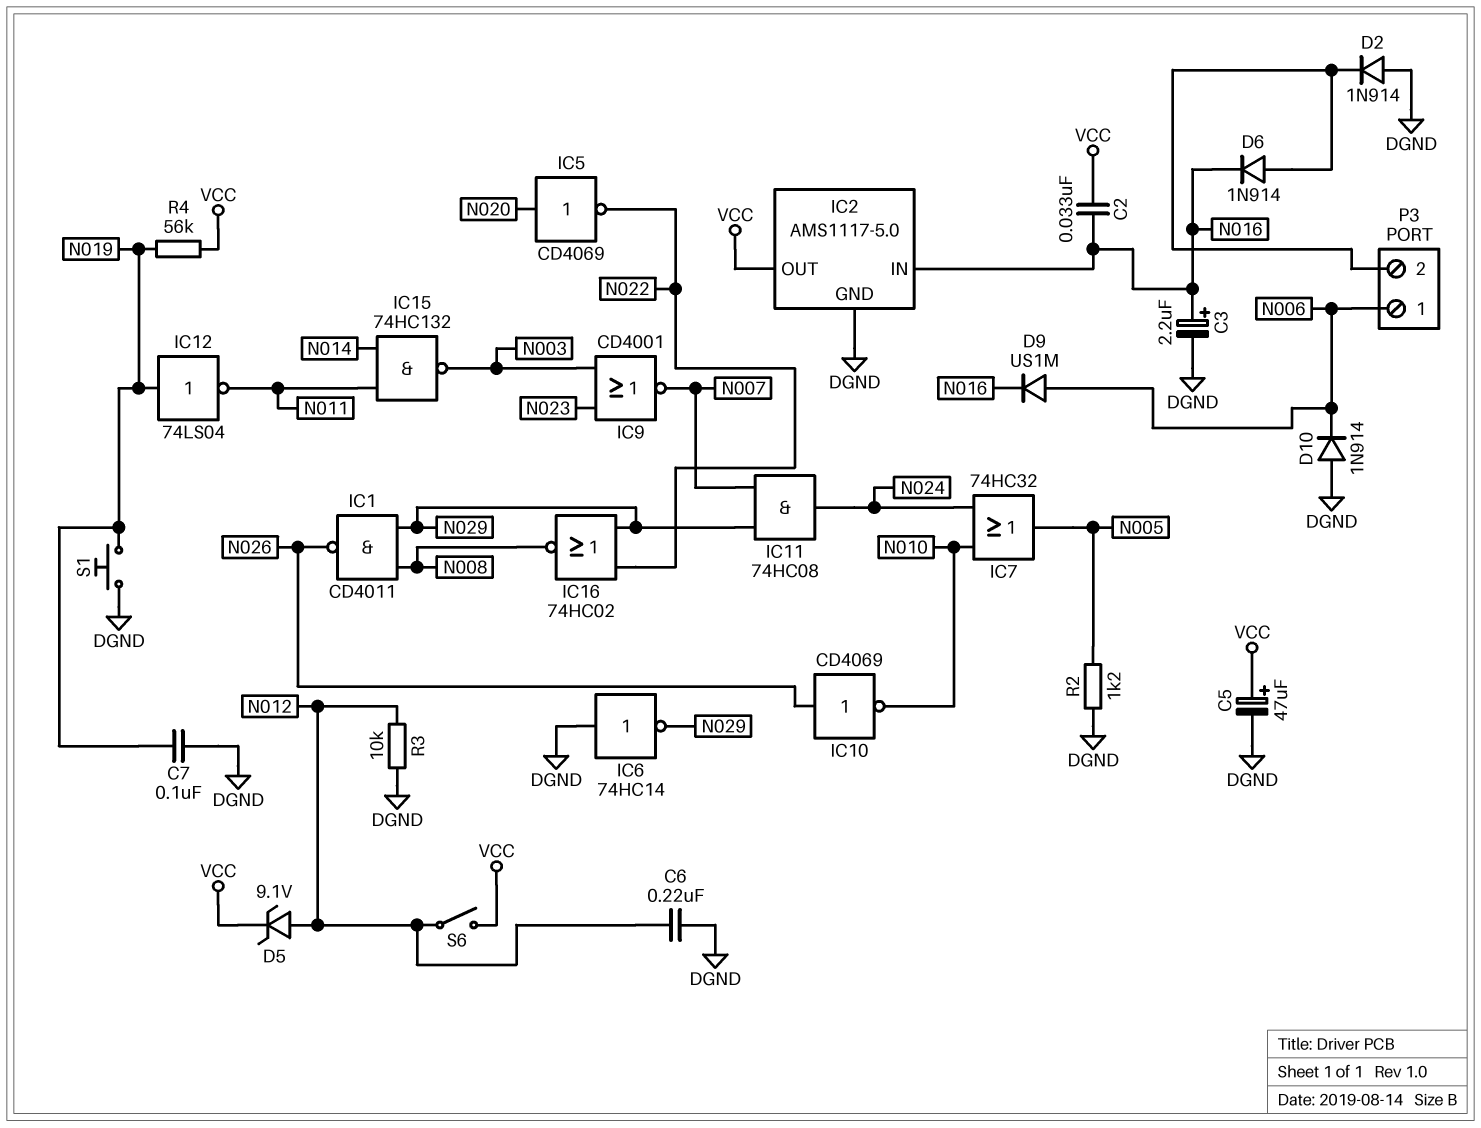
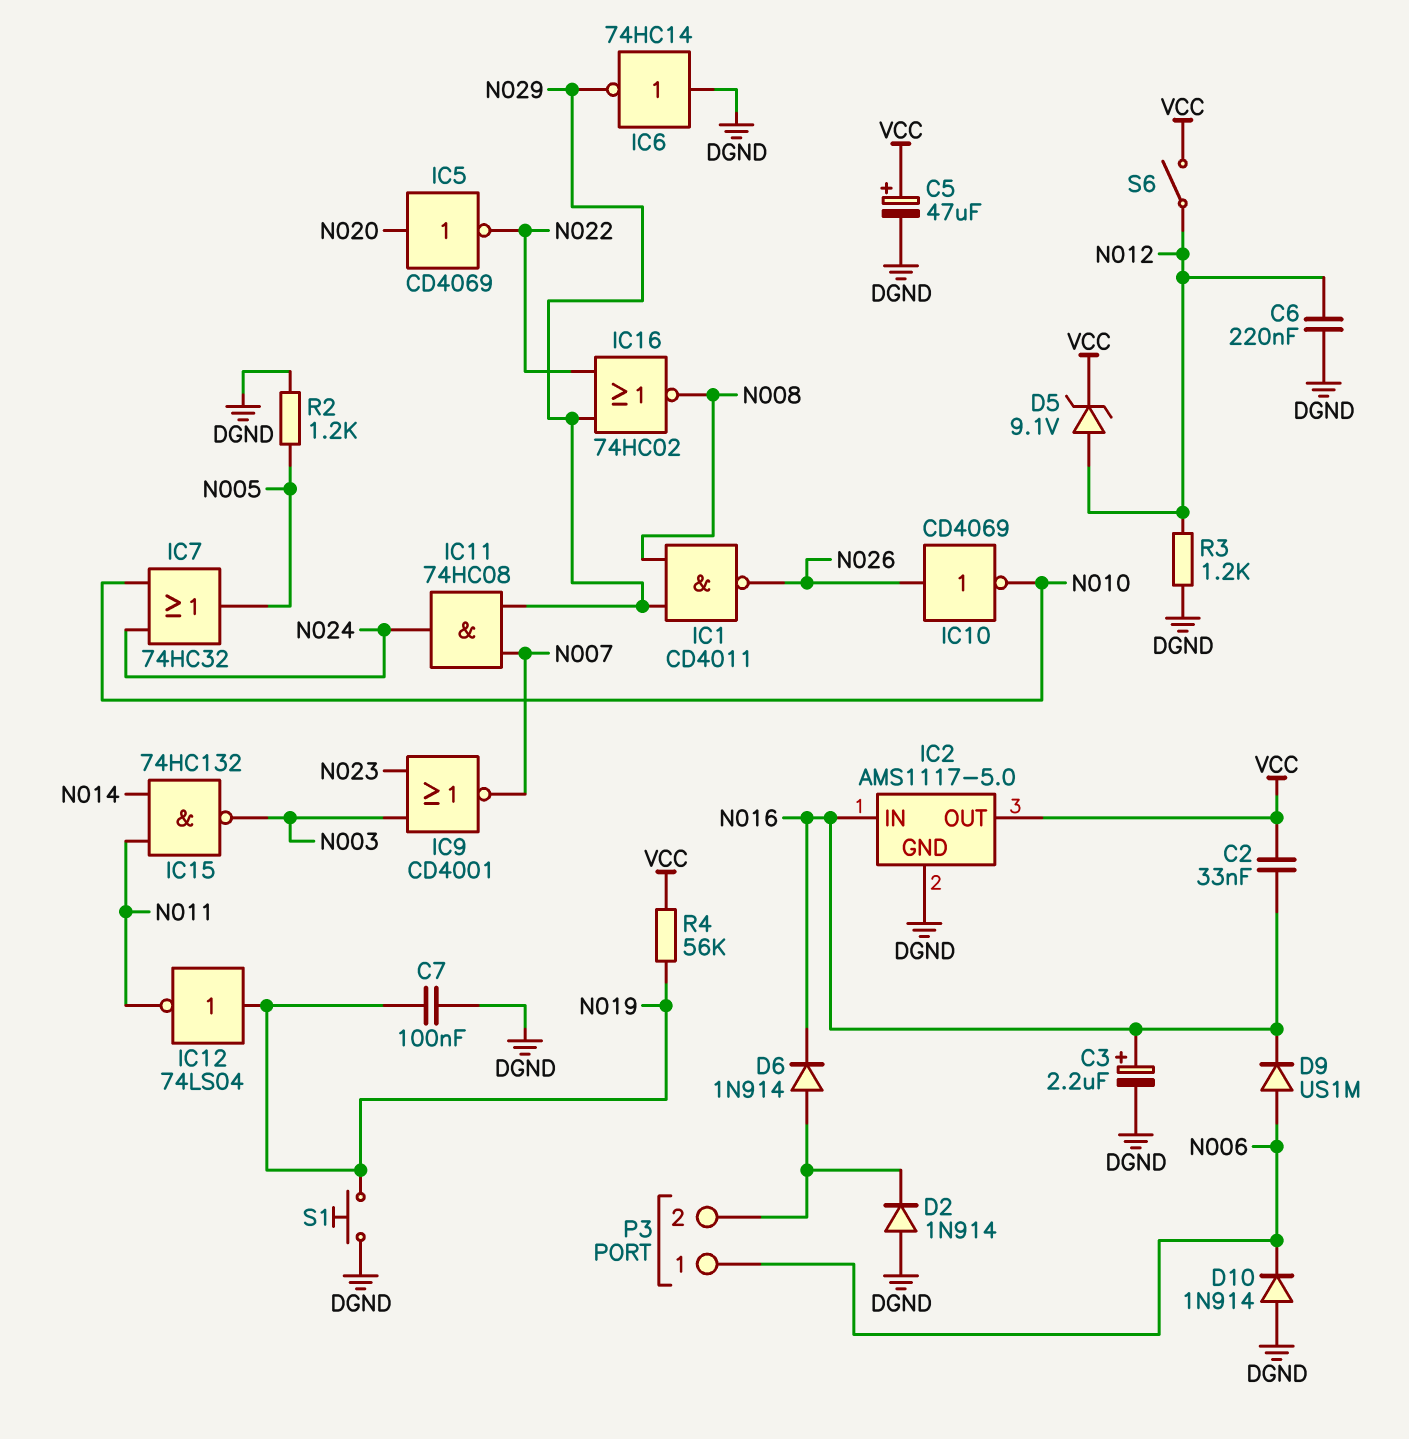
R3: 10k (DGND, N012) -> 1.2k (DGND, N012)

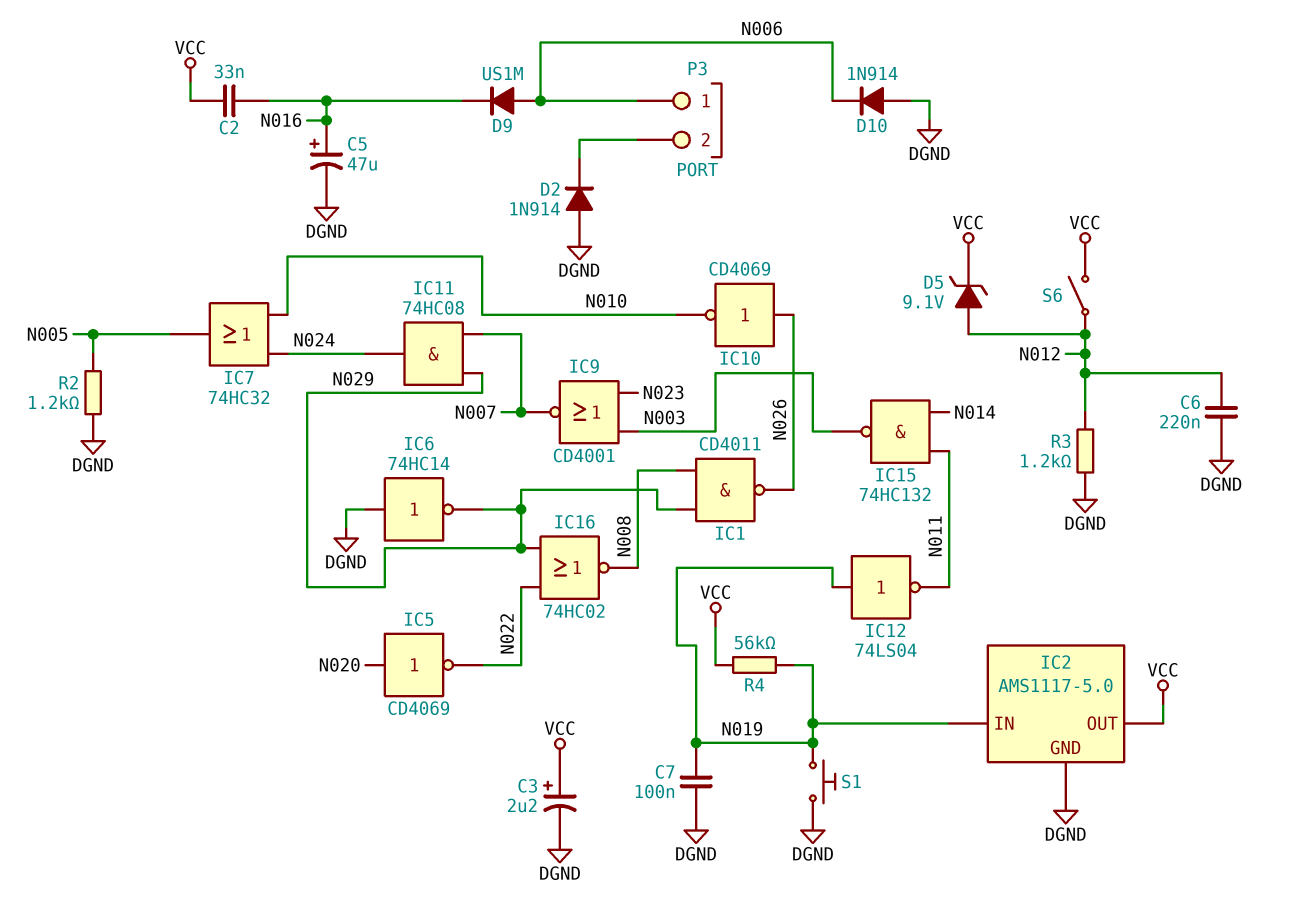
C3: 2.2uF (plus N016, minus DGND) -> 2.2uF (plus VCC, minus DGND)
C5: 47uF (plus VCC, minus DGND) -> 47uF (plus N016, minus DGND)
D6: diode 1N914 (A P3/2, K N016) -> none
IC2 pin IN: N016 -> N019

